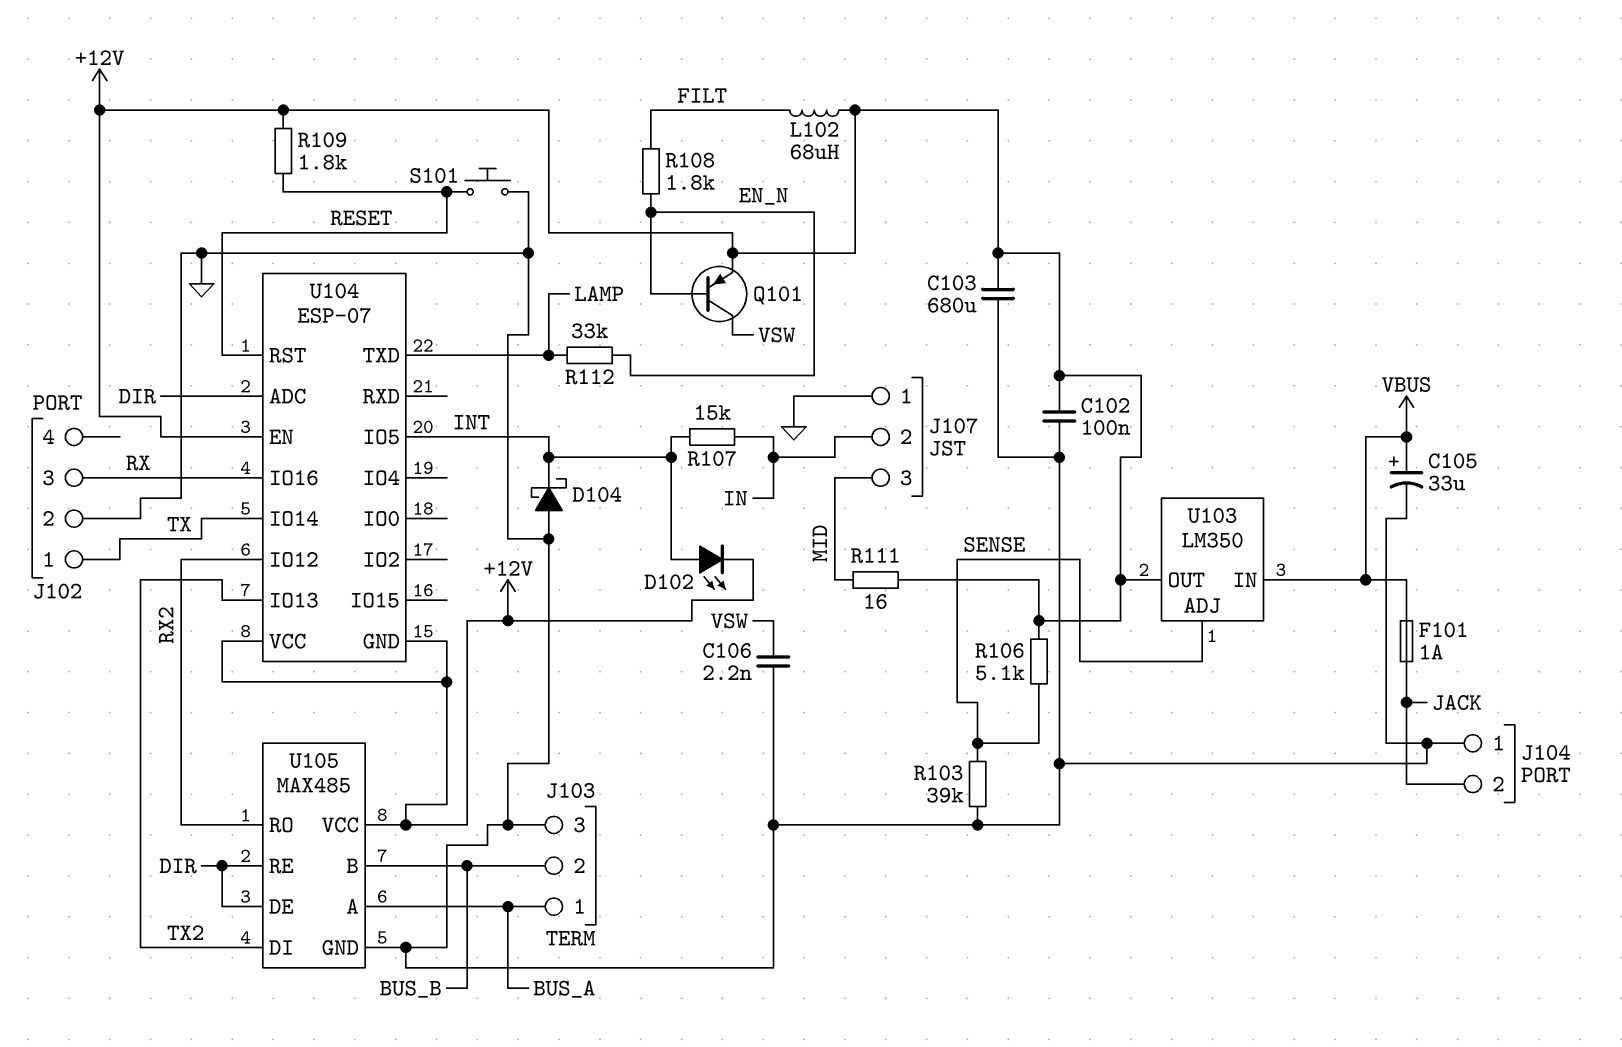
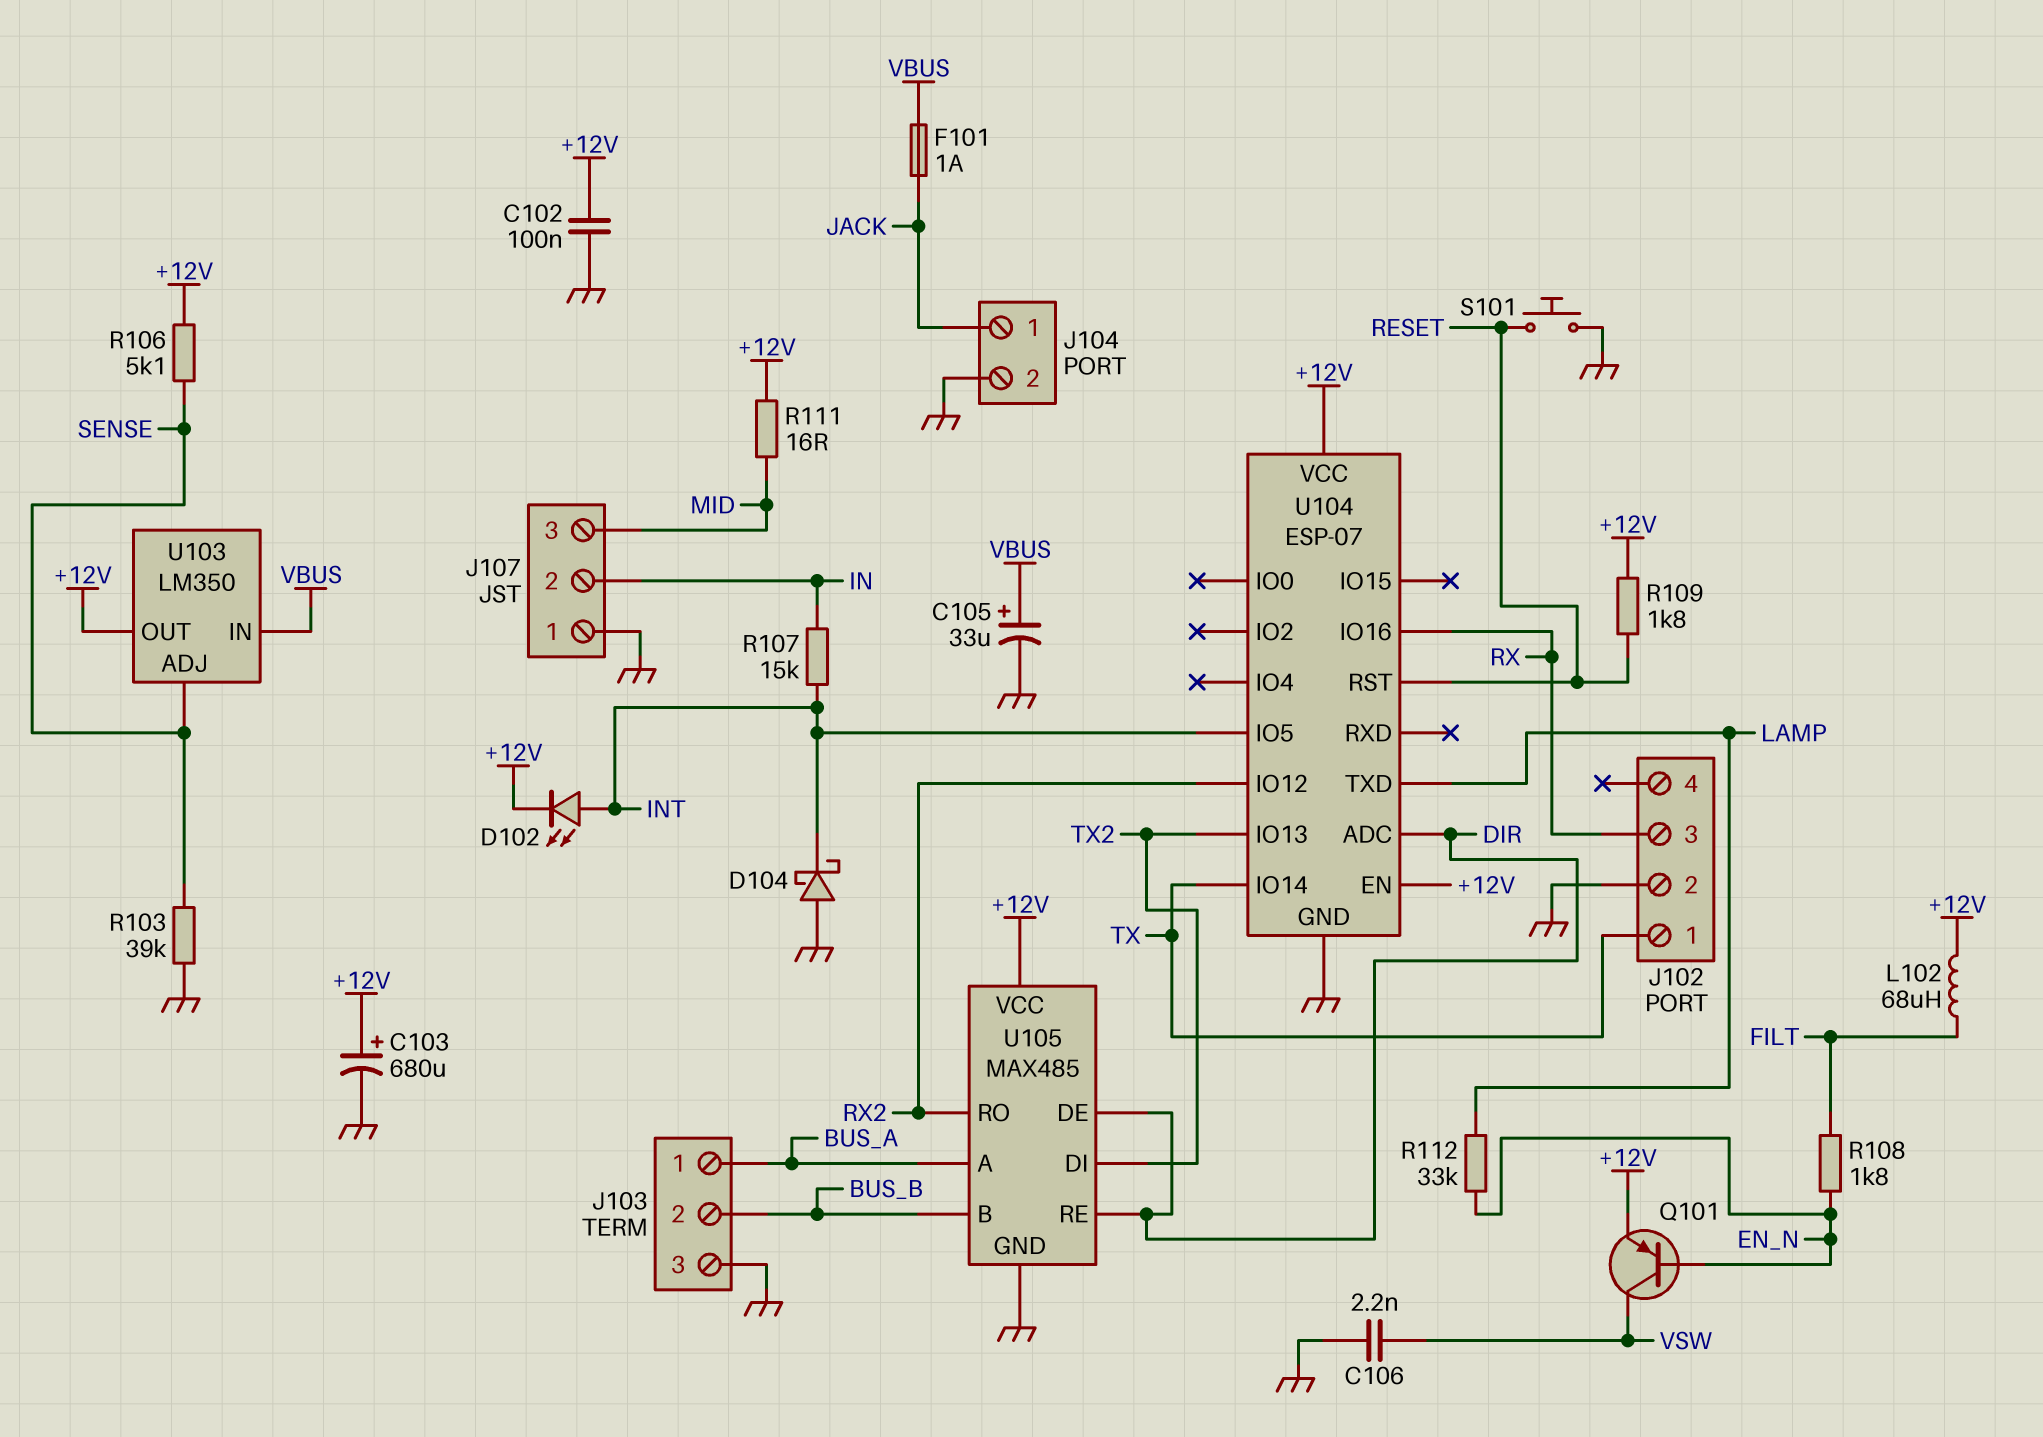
C103: 680uF (+12V, GND) -> 680uF (plus +12V, minus GND)
J104 pin 1: GND -> JACK
J104 pin 2: JACK -> GND
U104 pin GND: +12V -> GND

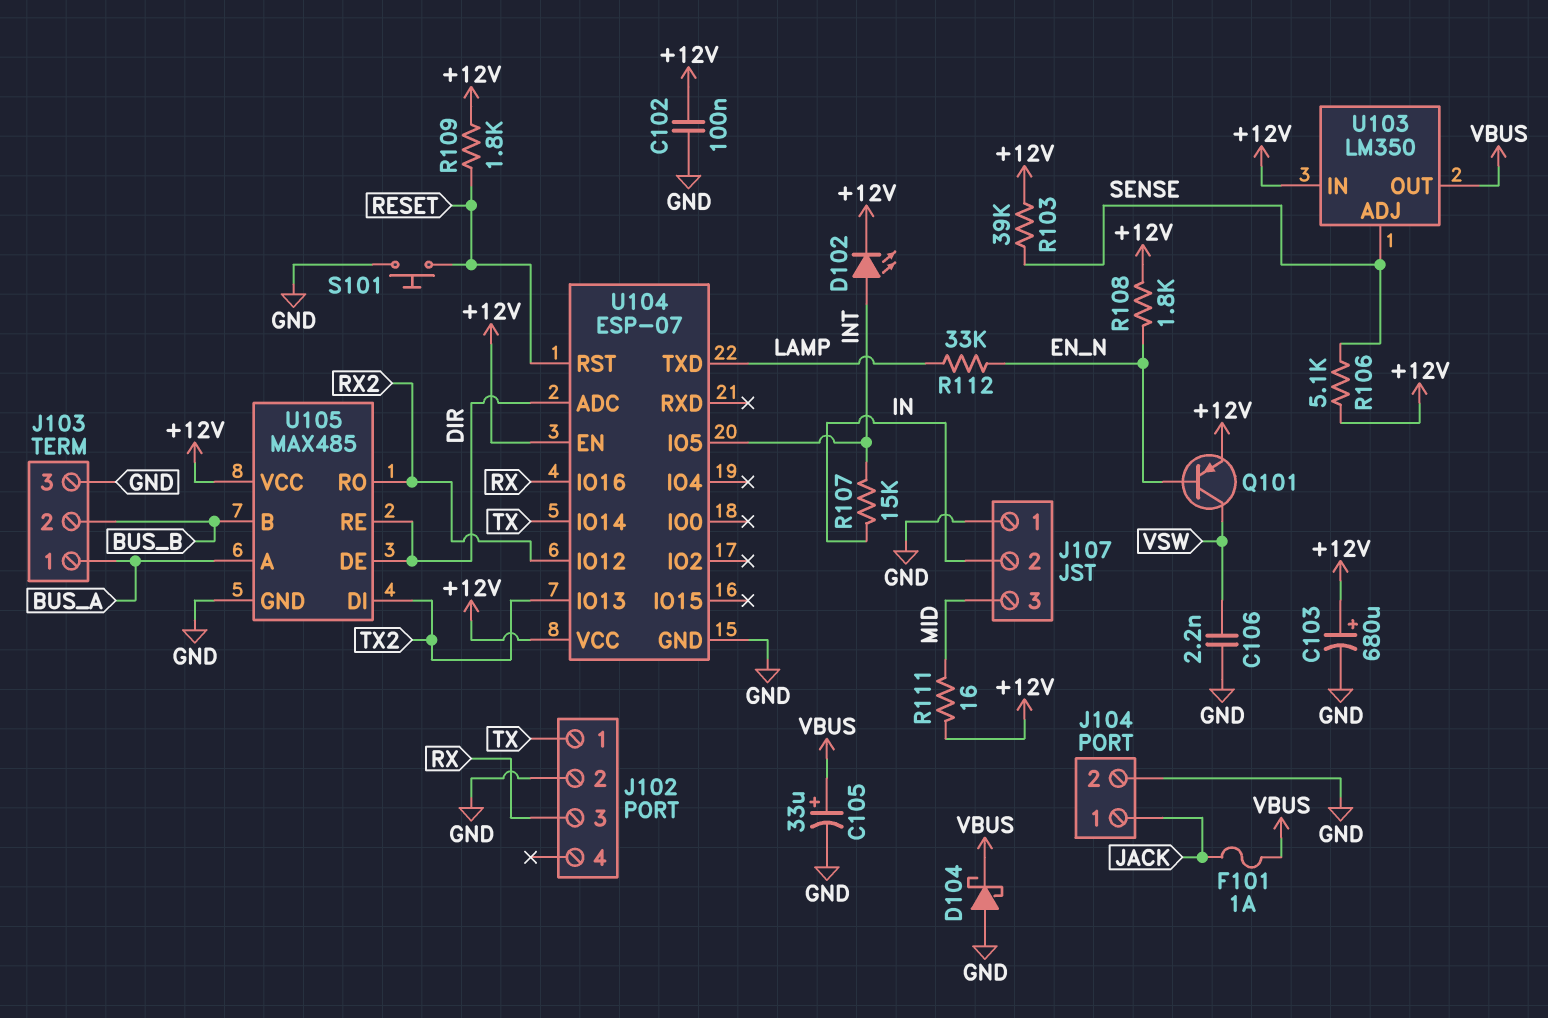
D104: schottky (A GND, K INT) -> schottky (A GND, K VBUS)
L102: 68uH (+12V, FILT) -> none
R103: 39k (GND, SENSE) -> 39k (+12V, SENSE)
R108: 1.8k (EN_N, FILT) -> 1.8k (+12V, EN_N)
U103 pin IN: VBUS -> +12V
U103 pin OUT: +12V -> VBUS

